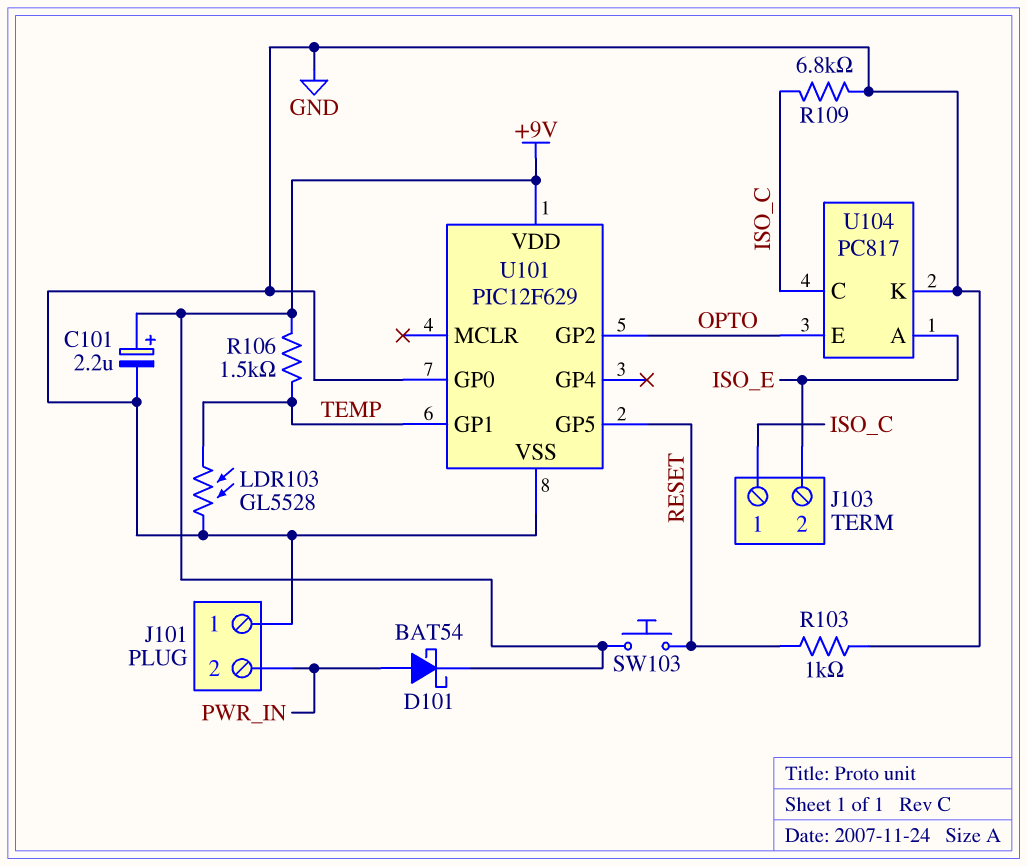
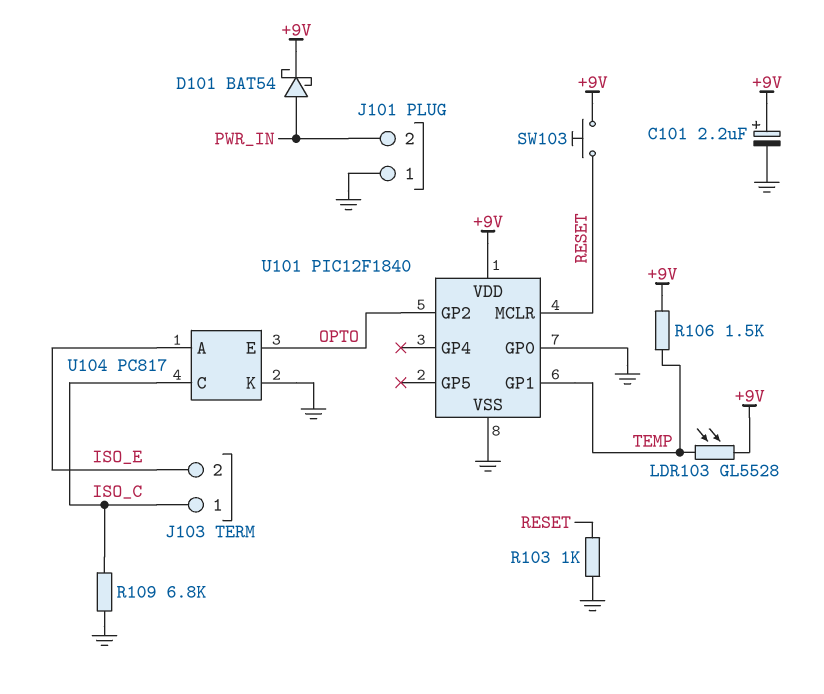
LDR103: GL5528 (GND, TEMP) -> GL5528 (+9V, TEMP)
U101: PIC12F629 -> PIC12F1840
U101 pin GP5: RESET -> none
U101 pin MCLR: none -> RESET

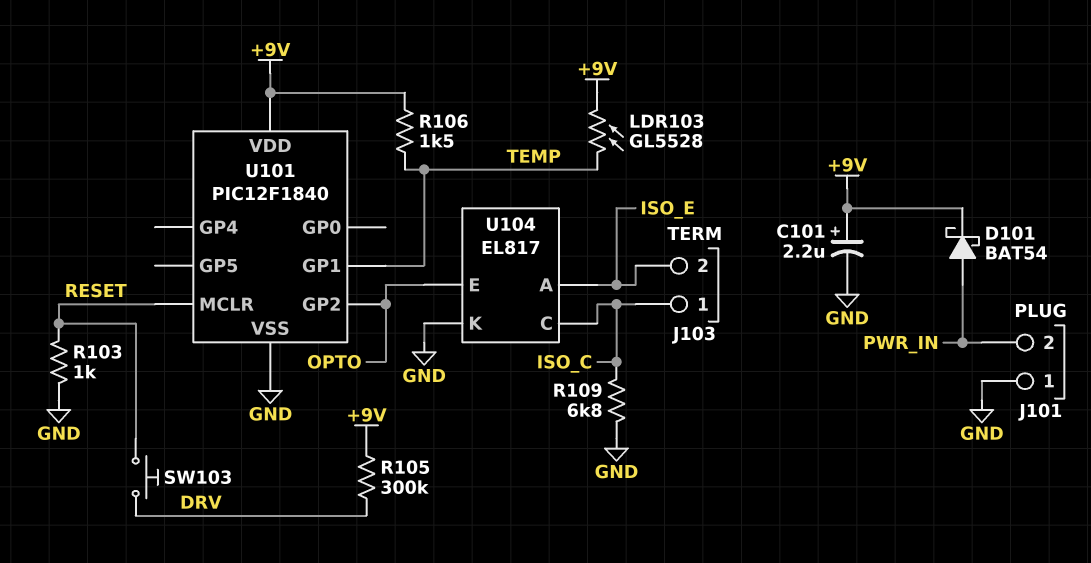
R105: none -> 300k (+9V, DRV)
SW103: button (+9V, RESET) -> button (DRV, RESET)
U101 pin GP0: GND -> none
U104: PC817 -> EL817

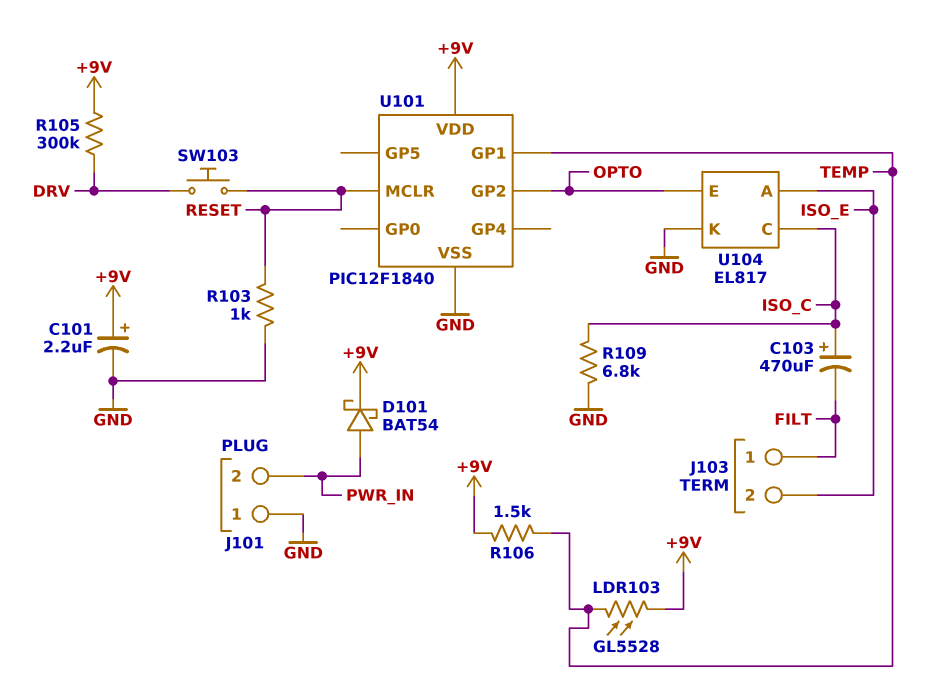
C103: none -> 470uF (plus ISO_C, minus FILT)
J103 pin 1: ISO_C -> FILT

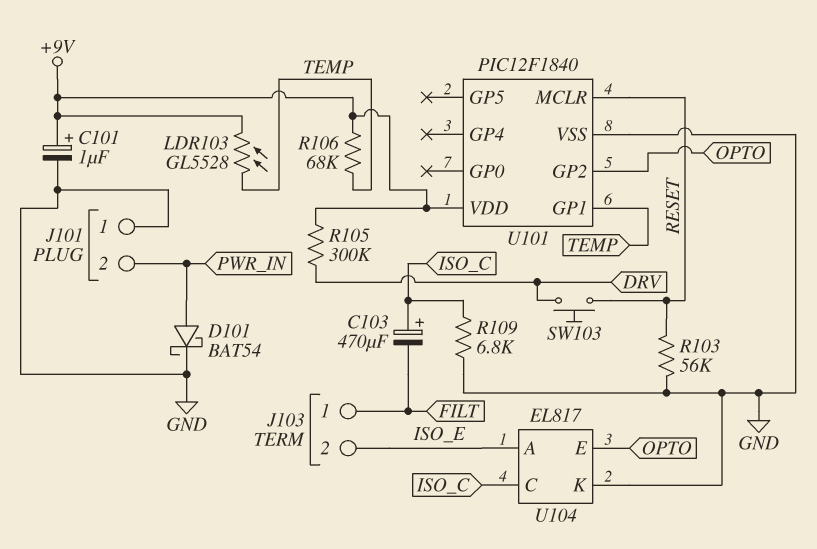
C101: 2.2uF (plus +9V, minus GND) -> 1uF (plus +9V, minus GND)
D101: schottky BAT54 (A PWR_IN, K +9V) -> schottky BAT54 (A PWR_IN, K GND)
R103: 1k (GND, RESET) -> 56k (GND, RESET)
R106: 1.5k (+9V, TEMP) -> 68k (+9V, TEMP)

